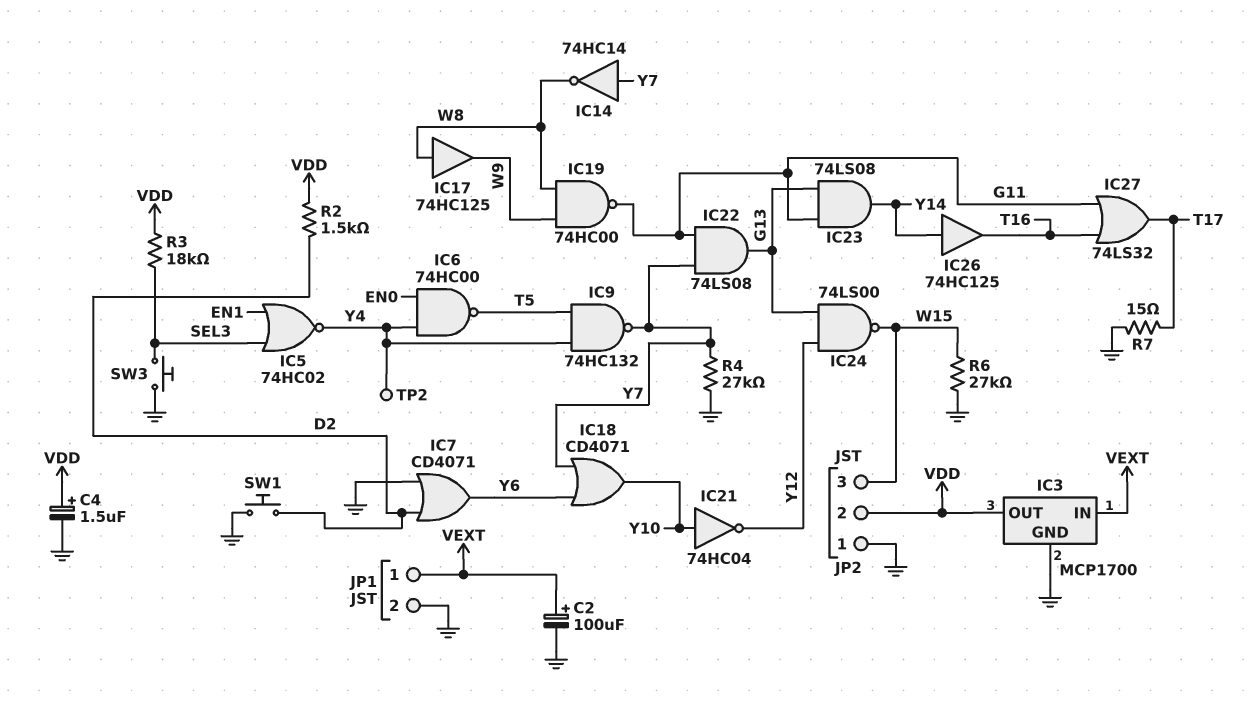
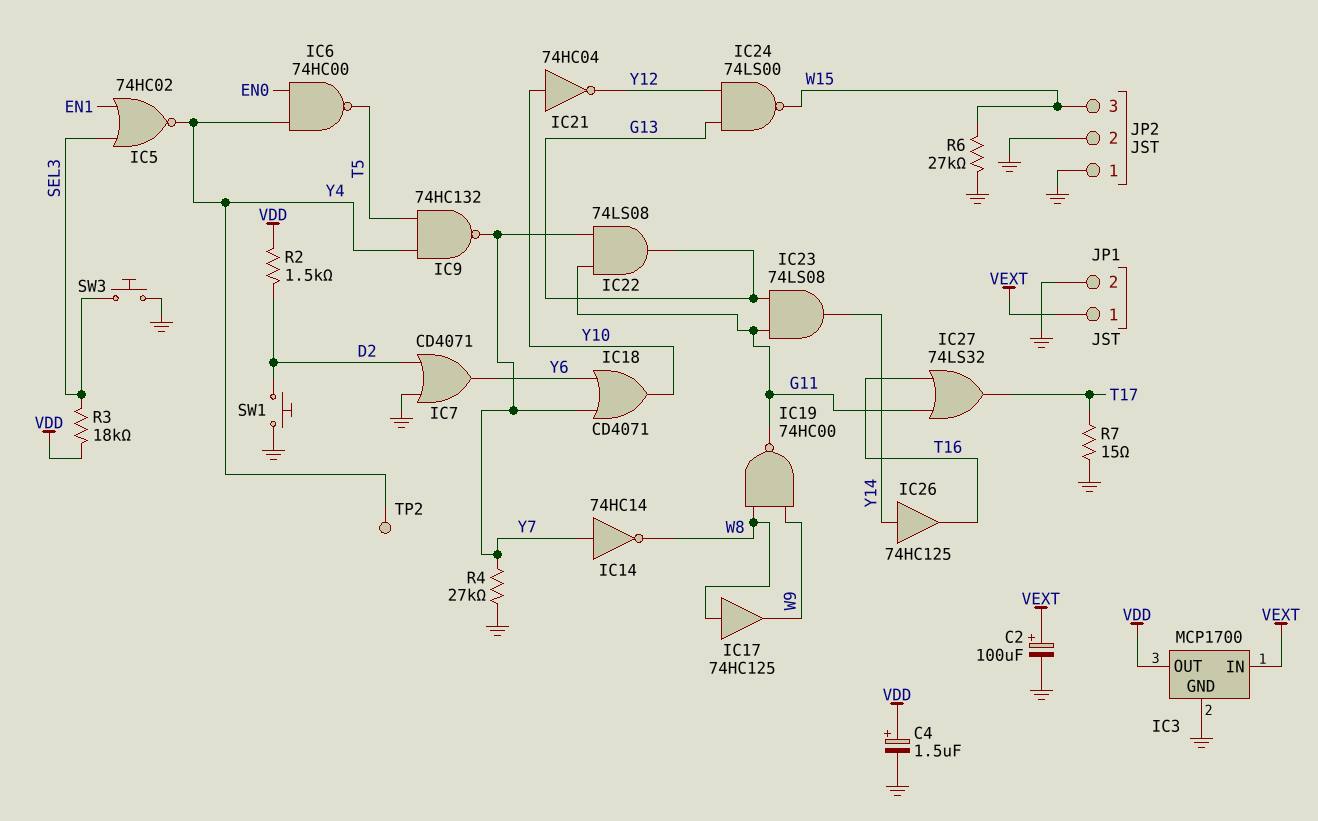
JP2 pin 2: VDD -> GND

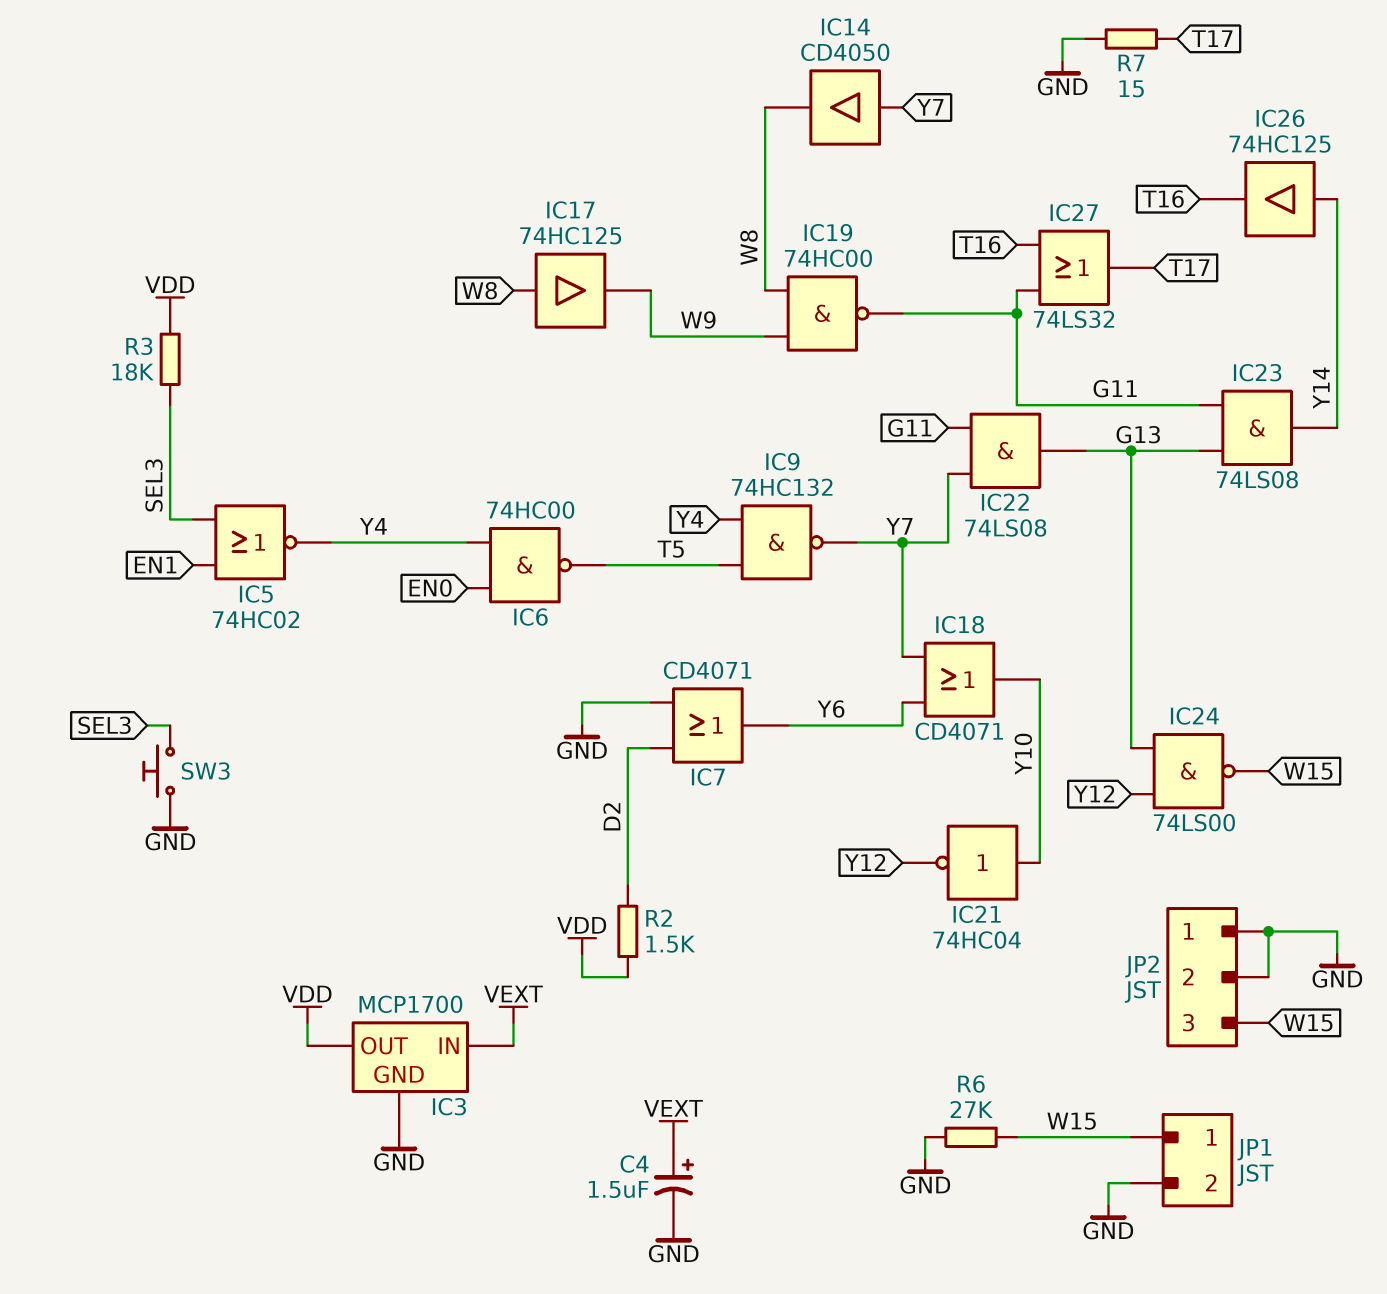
C2: 100uF (plus VEXT, minus GND) -> none
C4: 1.5uF (plus VDD, minus GND) -> 1.5uF (plus VEXT, minus GND)
IC14: NOT 74HC14 (in Y7, out W8) -> buffer CD4050 (in Y7, out W8)
JP1 pin 1: VEXT -> W15
R4: 27k (GND, Y7) -> none
SW1: button (D2, GND) -> none
TP2: test point (Y4) -> none

